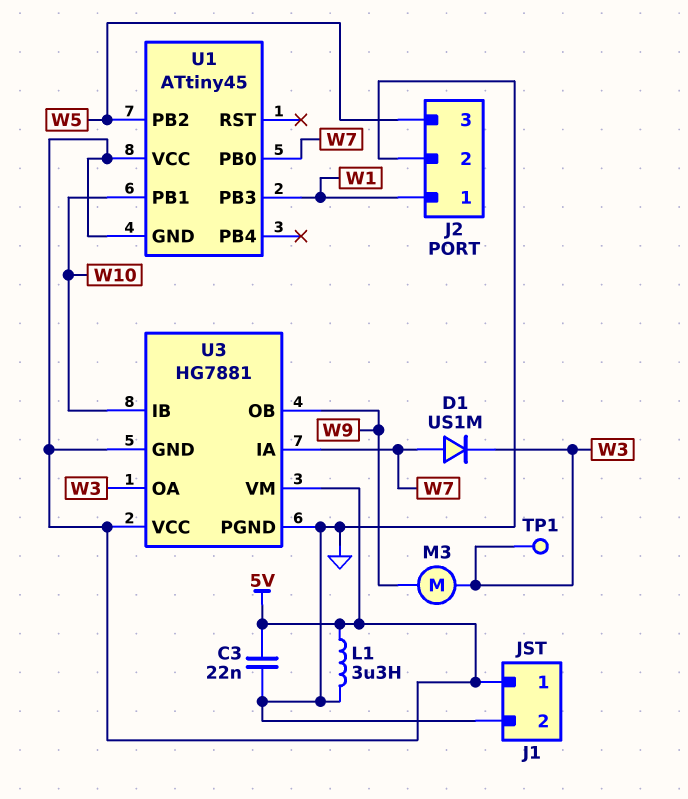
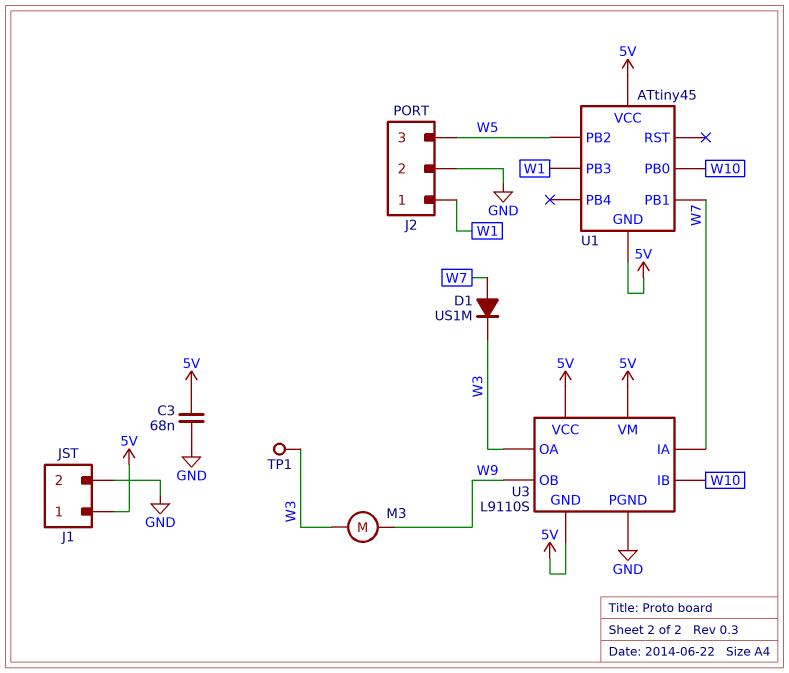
C3: 22nF (5V, GND) -> 68nF (5V, GND)
L1: 3.3uH (5V, GND) -> none
U1 pin PB0: W7 -> W10
U1 pin PB1: W10 -> W7
U3: HG7881 -> L9110S

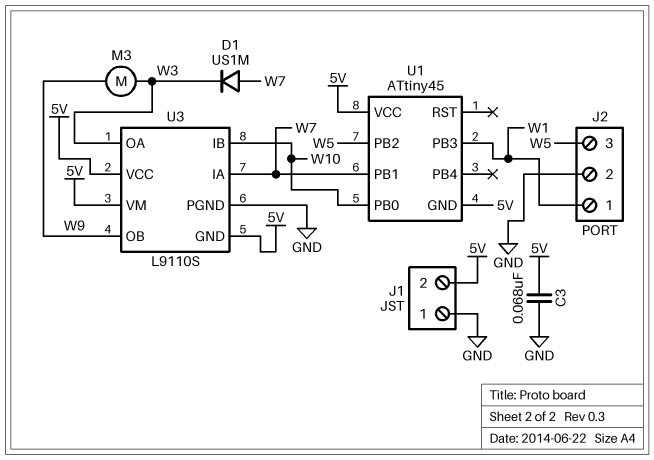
J1 pin 1: 5V -> GND
J1 pin 2: GND -> 5V
TP1: test point (W3) -> none

